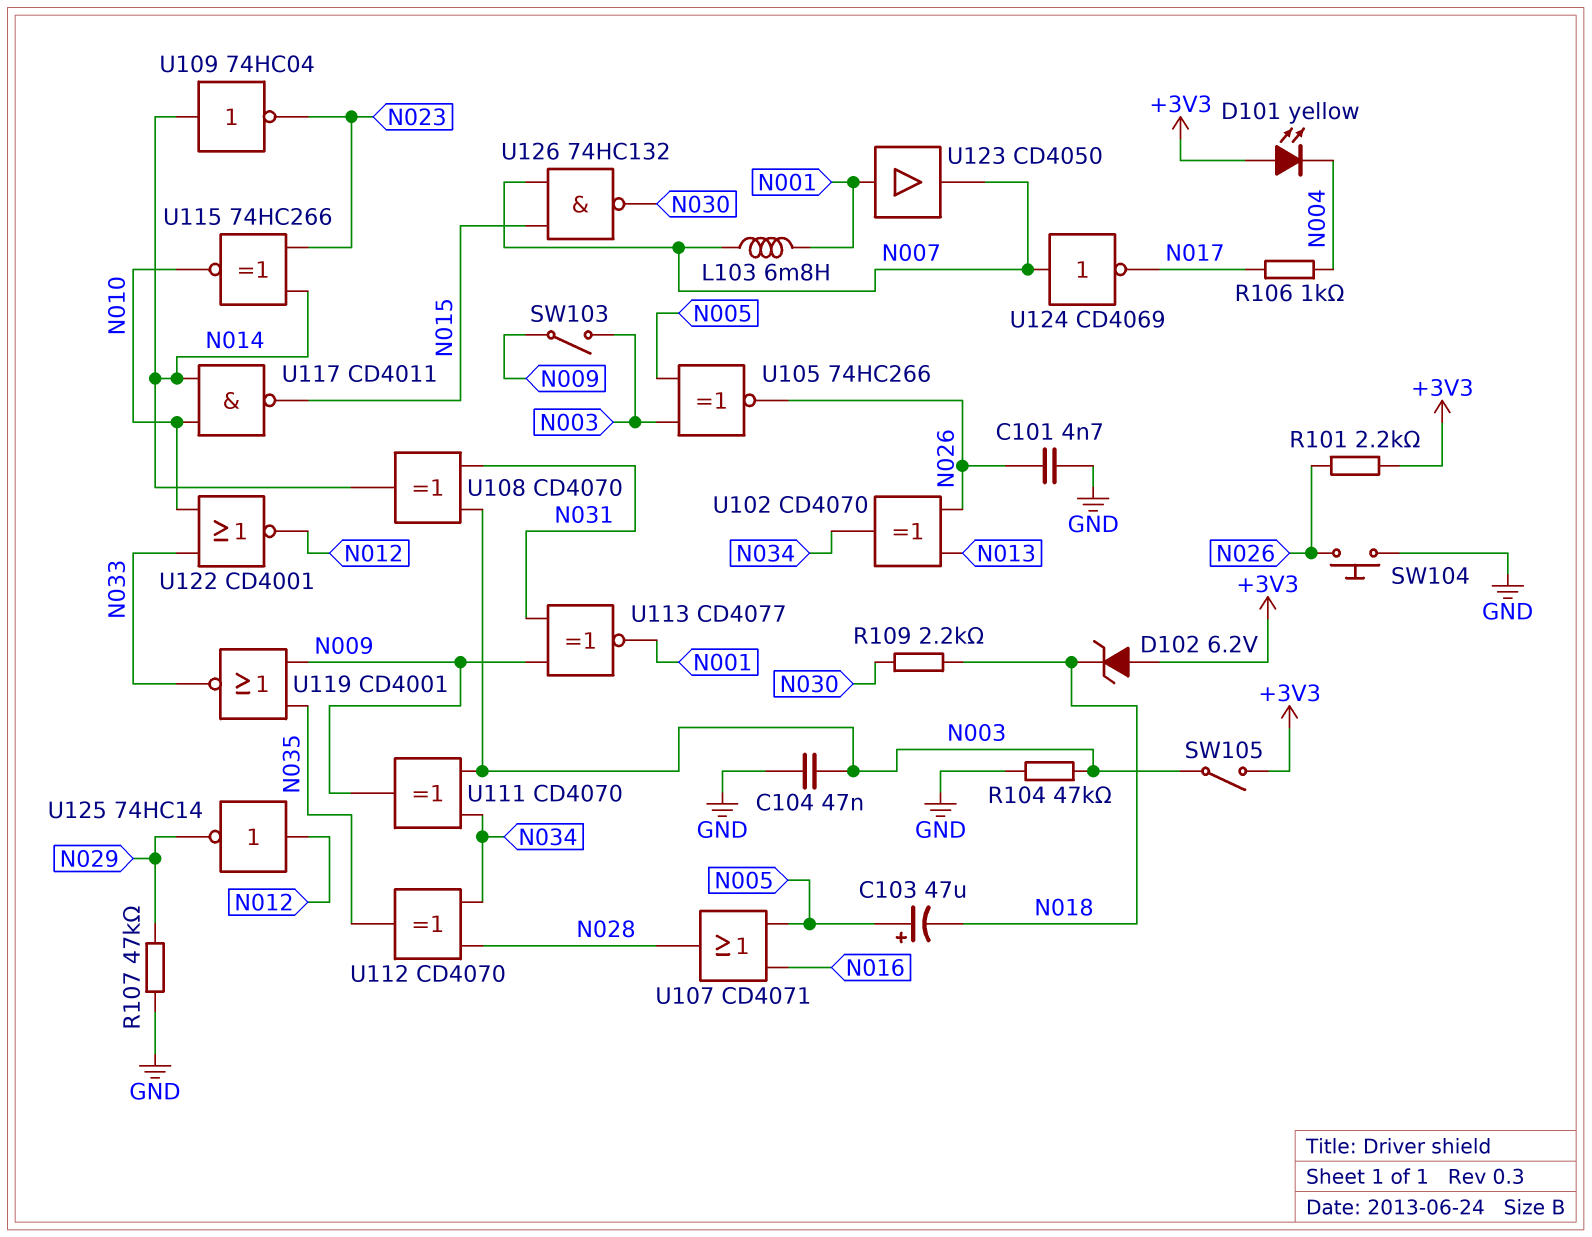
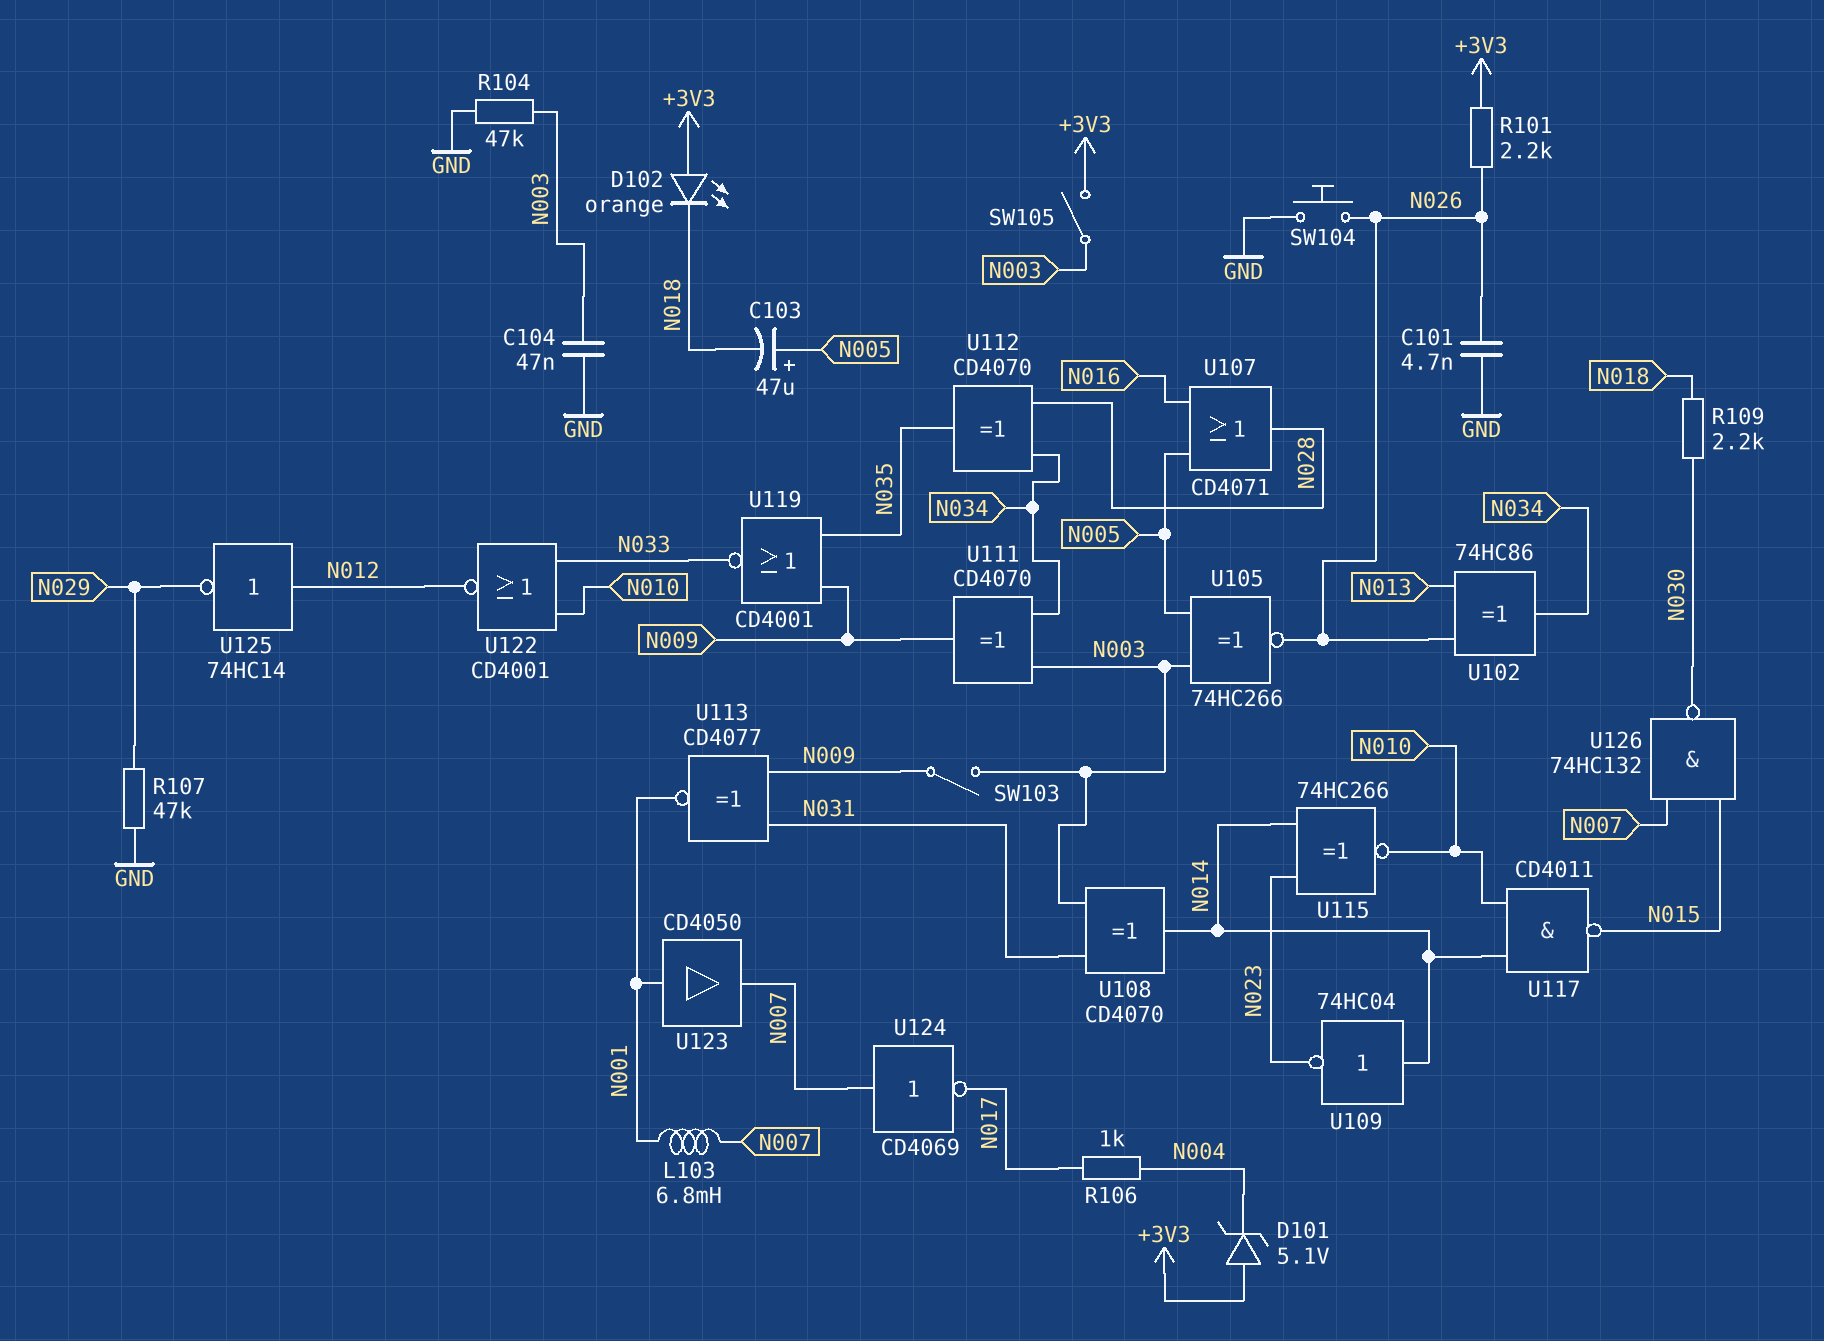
D101: LED yellow (A +3V3, K N004) -> zener 5.1V (A +3V3, K N004)
D102: zener 6.2V (A +3V3, K N018) -> LED orange (A +3V3, K N018)
U102: XOR CD4070 (in N013, in N026, out N034) -> XOR 74HC86 (in N013, in N026, out N034)

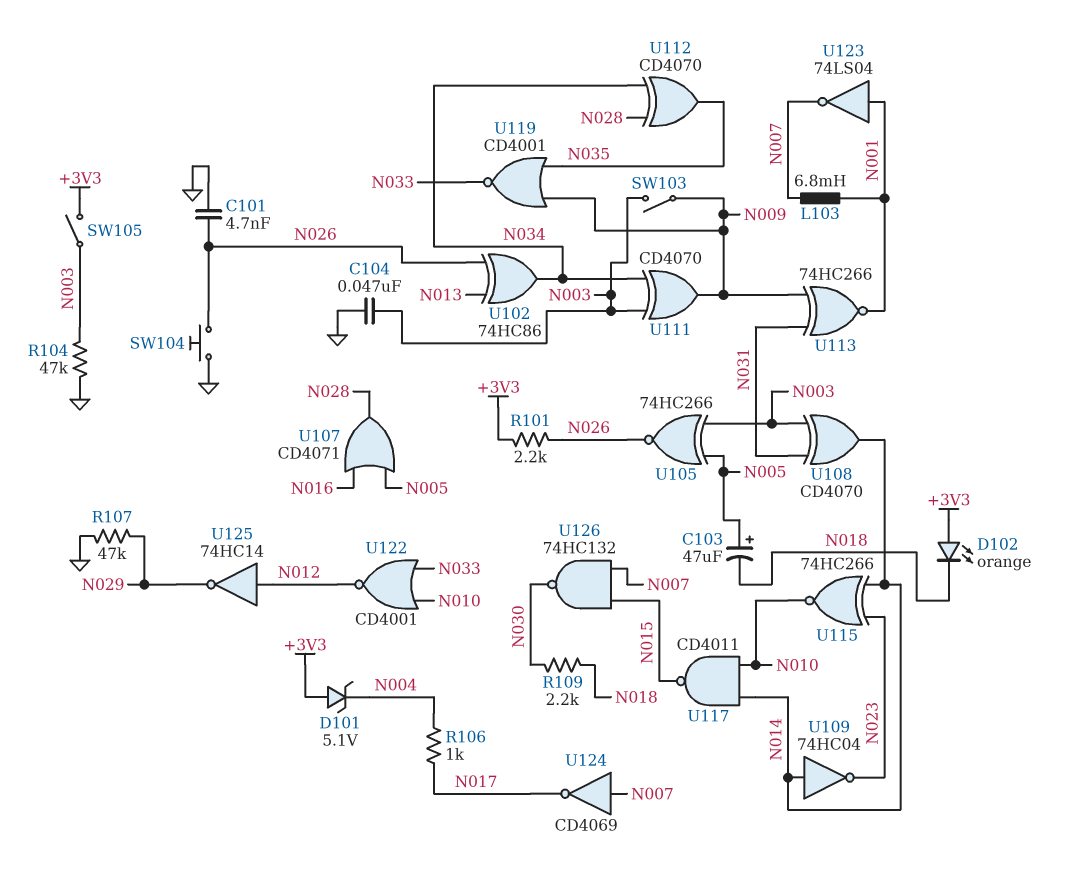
U113: XNOR CD4077 (in N009, in N031, out N001) -> XNOR 74HC266 (in N009, in N031, out N001)
U123: buffer CD4050 (in N001, out N007) -> NOT 74LS04 (in N001, out N007)

